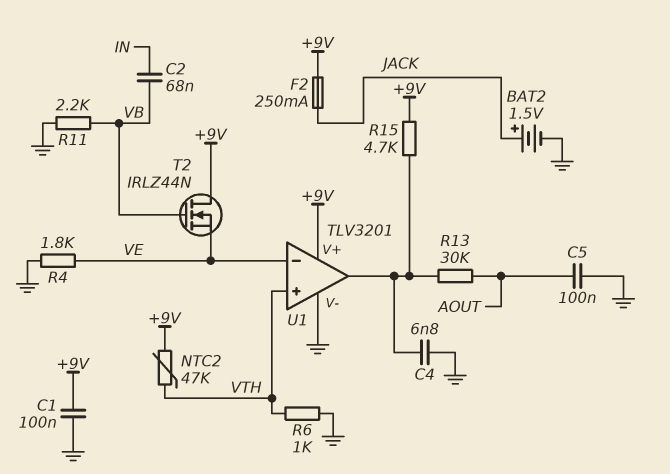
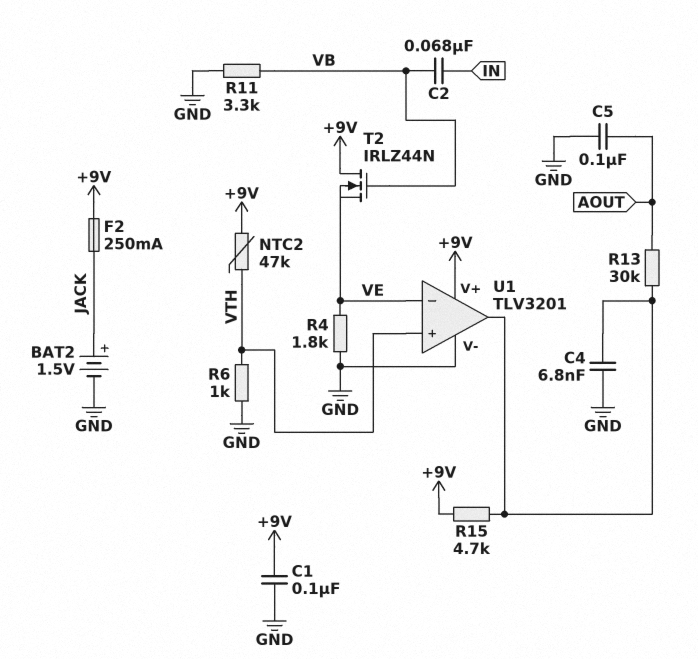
R11: 2.2k (GND, VB) -> 3.3k (GND, VB)

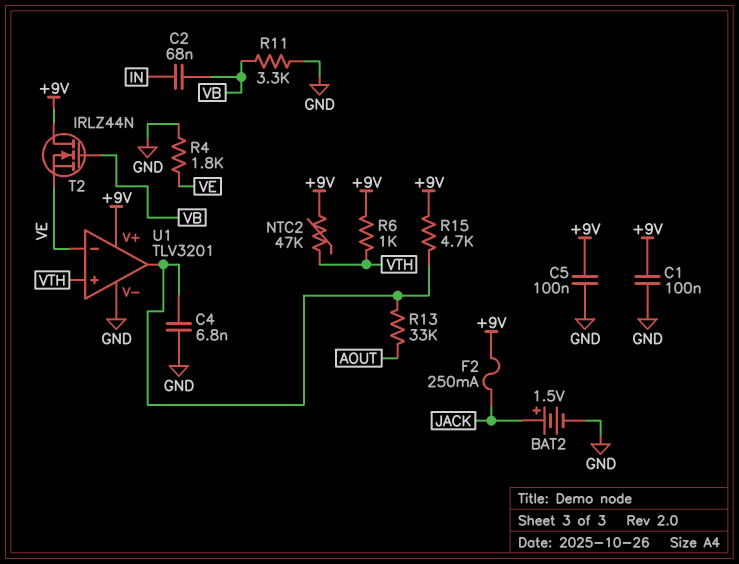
C5: 100nF (AOUT, GND) -> 100nF (+9V, GND)
R6: 1k (GND, VTH) -> 1k (+9V, VTH)
R13: 30k (AOUT, U1/out) -> 33k (AOUT, U1/out)

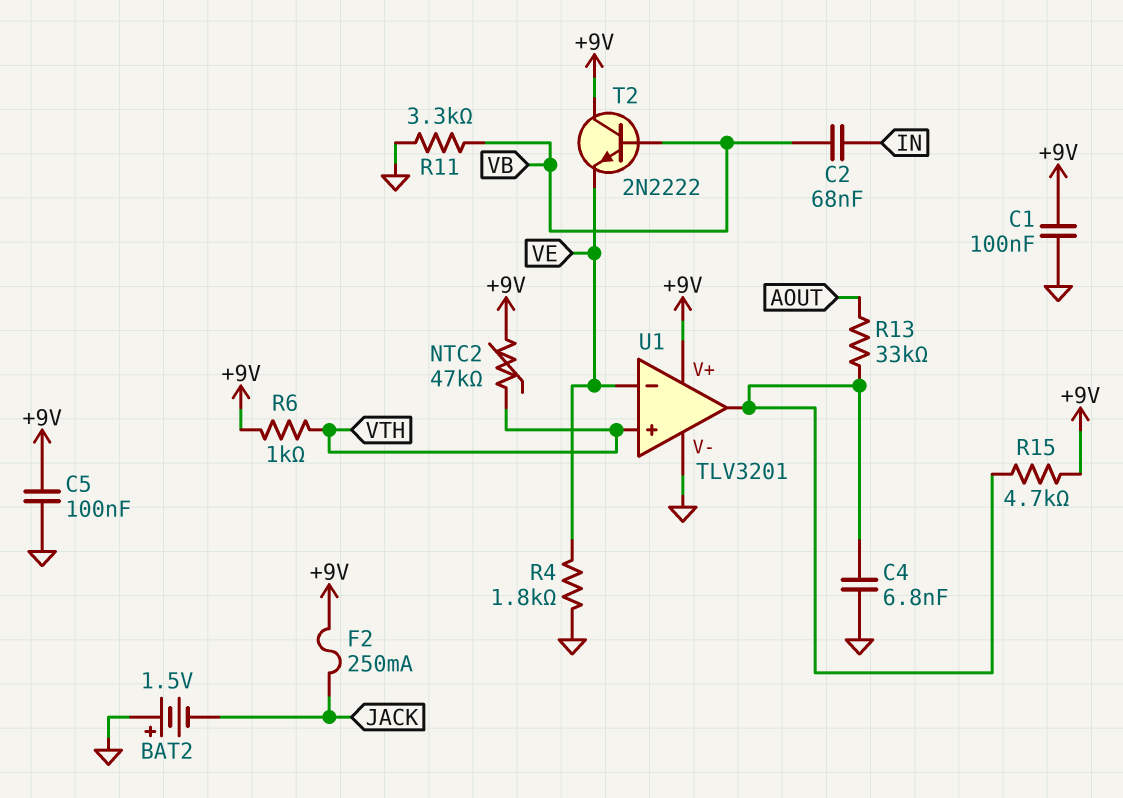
BAT2: 1.5V (plus JACK, minus GND) -> 1.5V (plus GND, minus JACK)
T2: NMOS IRLZ44N (G VB, D +9V, S VE) -> NPN 2N2222 (B VB, C +9V, E VE)

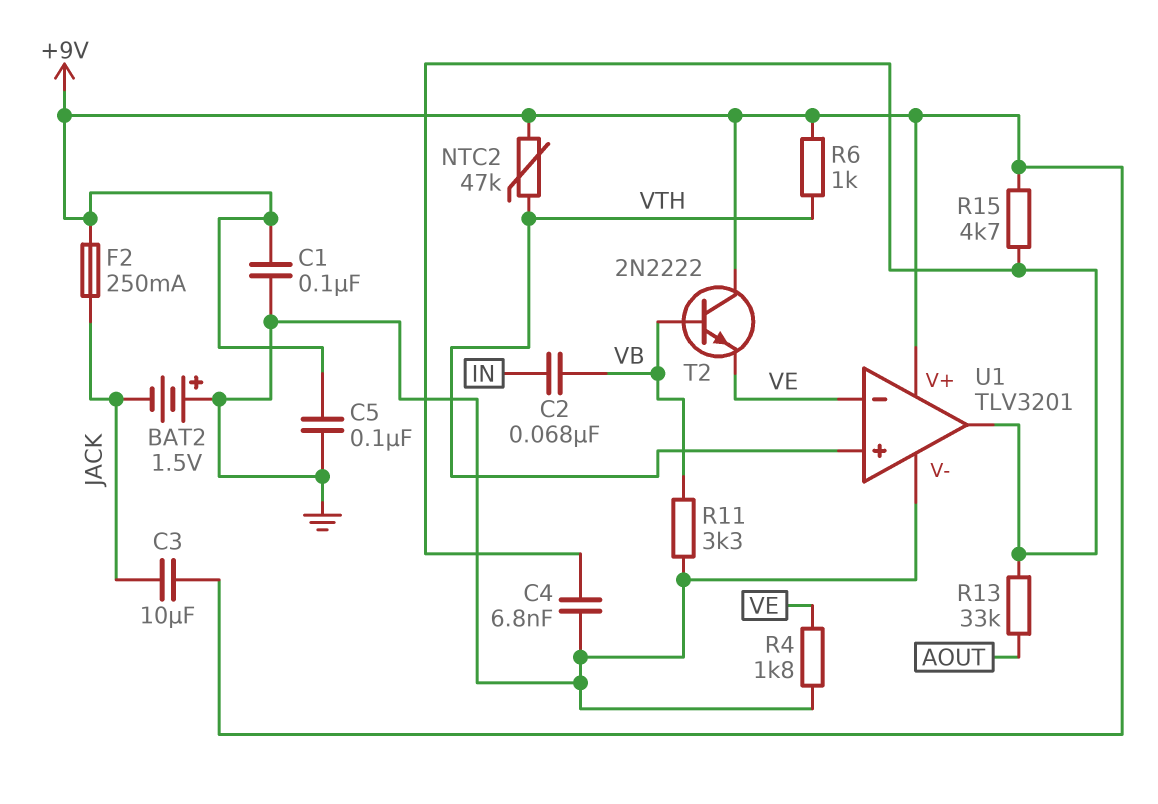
C3: none -> 10uF (+9V, JACK)

